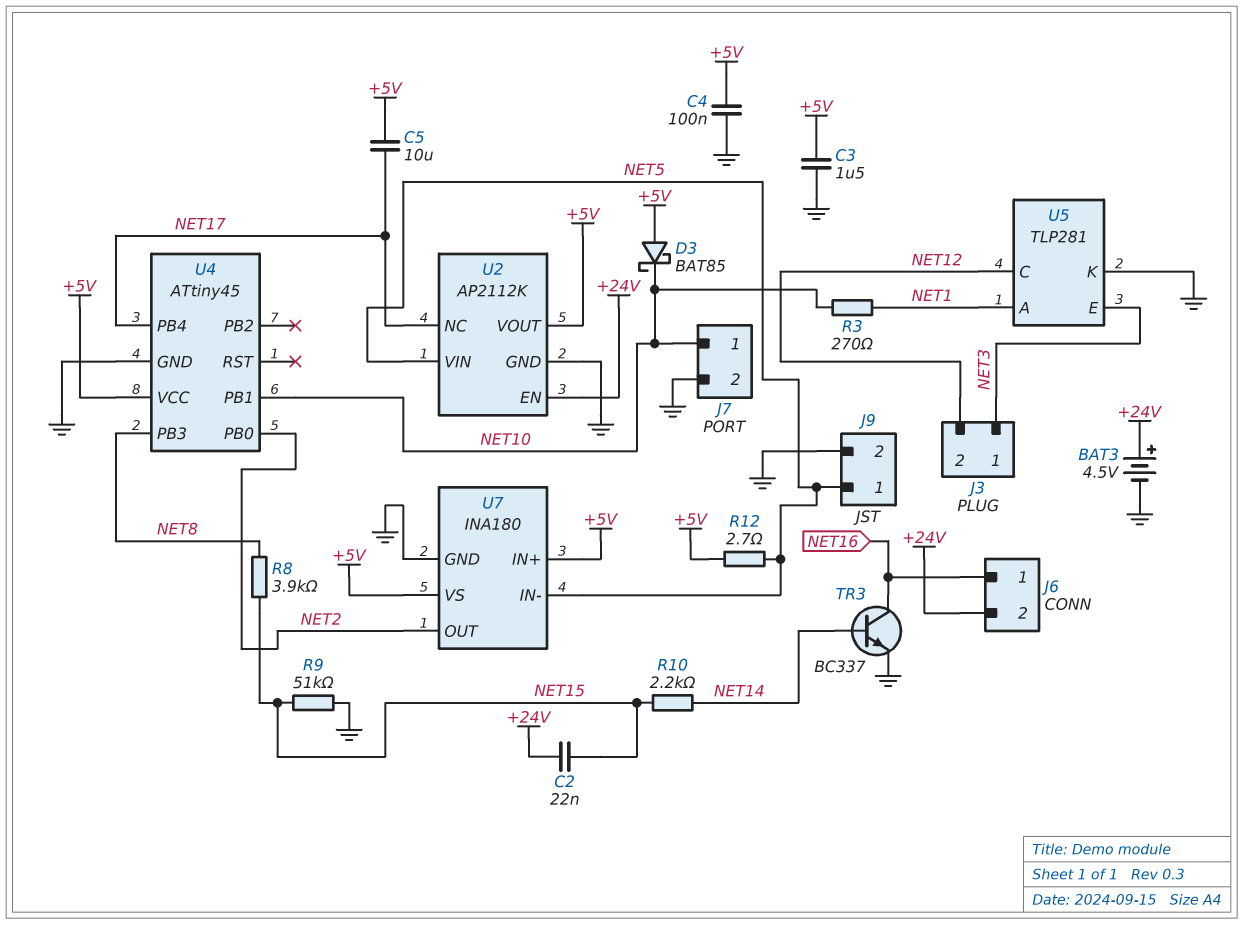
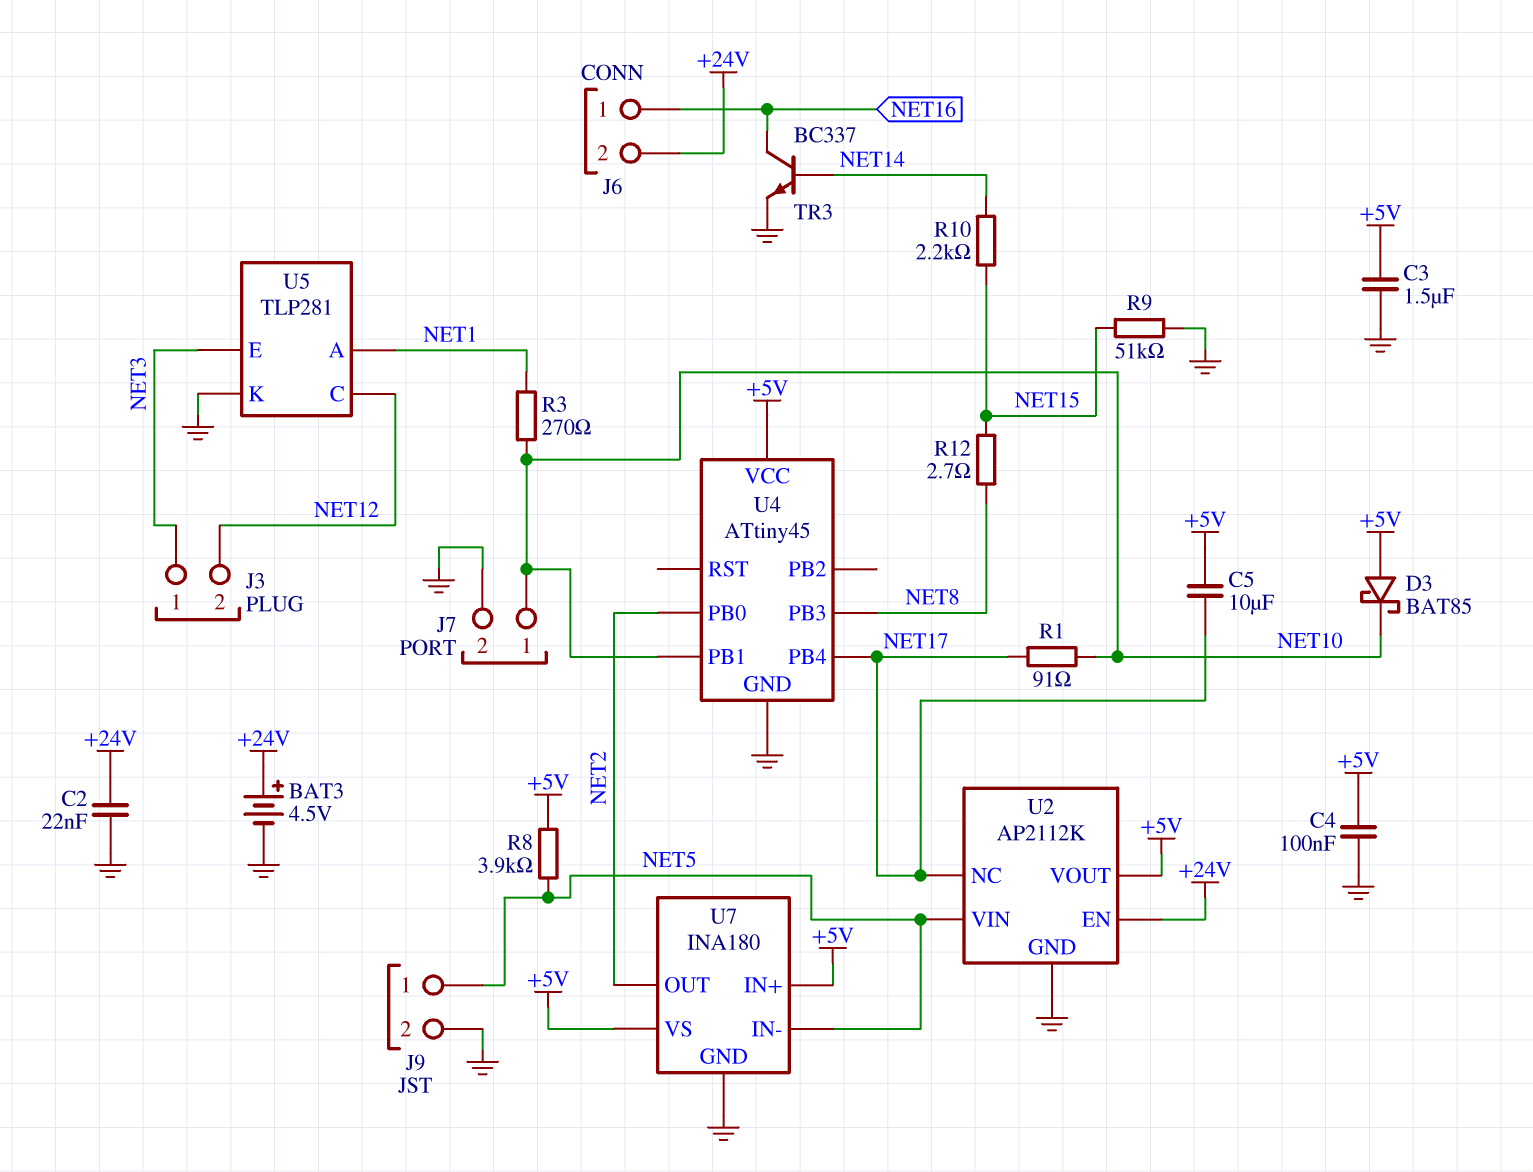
C2: 22nF (+24V, NET15) -> 22nF (+24V, GND)
R1: none -> 91 (NET10, NET17)
R8: 3.9k (NET8, NET15) -> 3.9k (+5V, NET5)
R12: 2.7 (+5V, NET5) -> 2.7 (NET8, NET15)

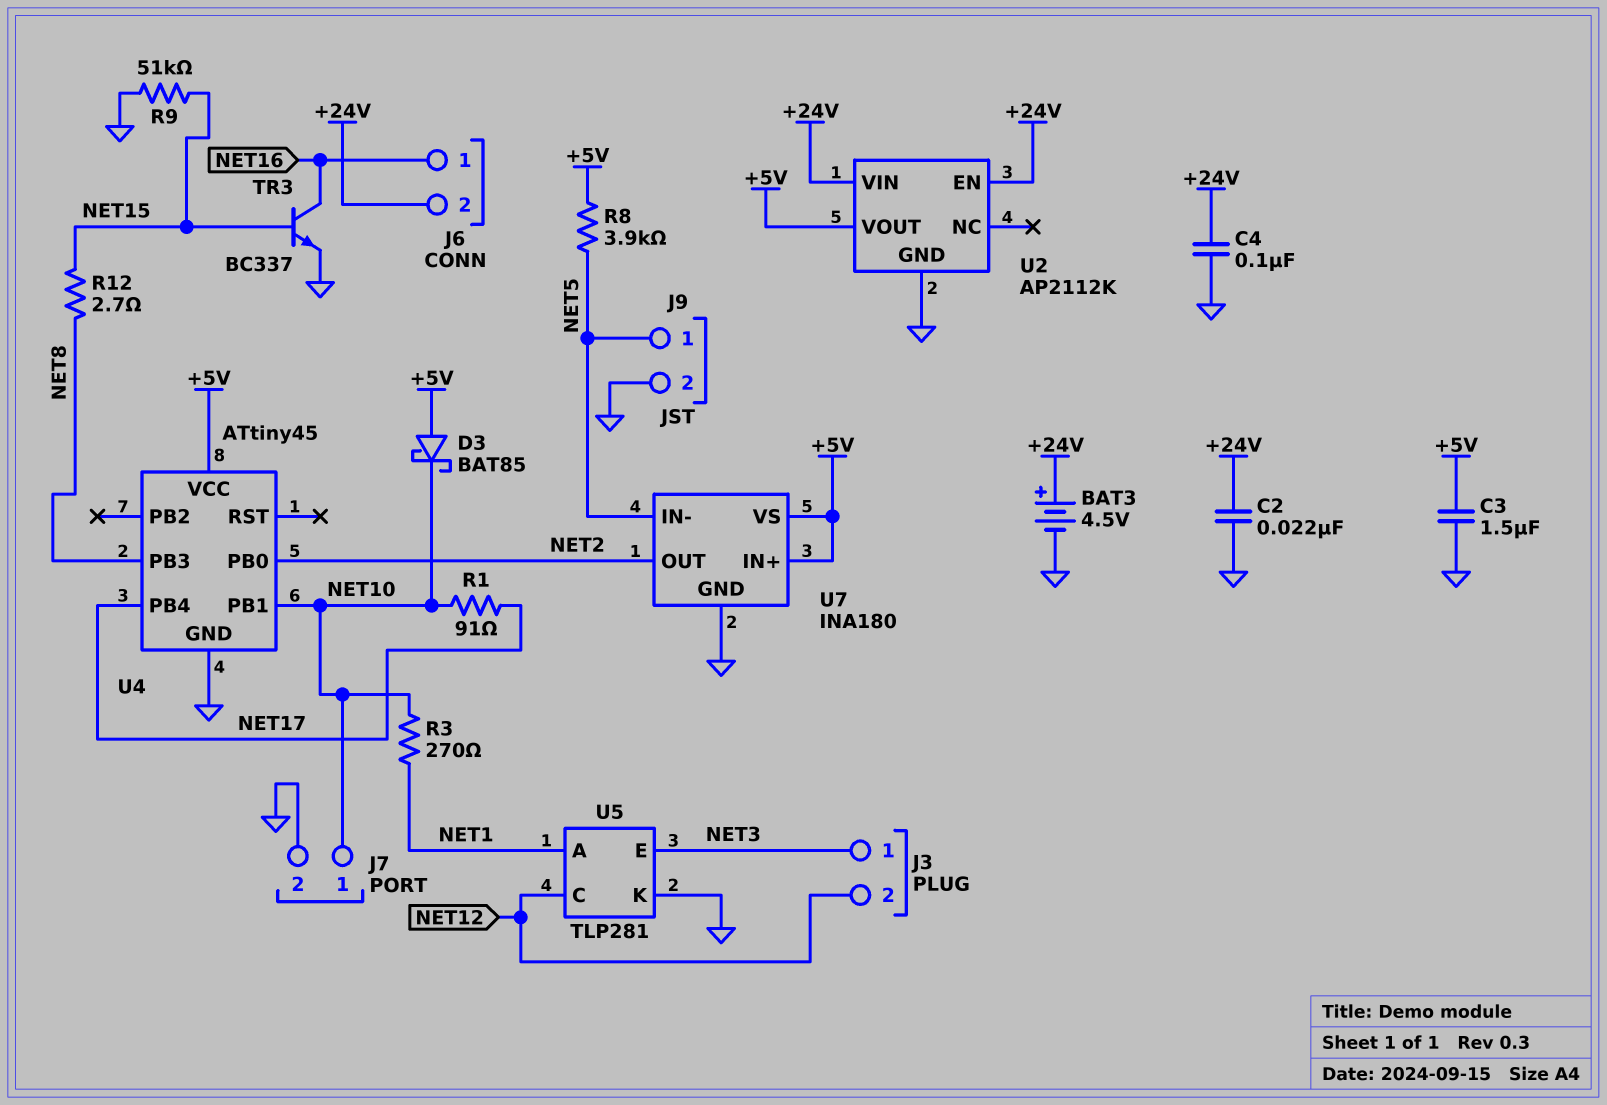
C4: 100nF (+5V, GND) -> 100nF (+24V, GND)
C5: 10uF (+5V, NET17) -> none
R10: 2.2k (NET14, NET15) -> none
TR3: NPN BC337 (B NET14, C NET16, E GND) -> NPN BC337 (B NET15, C NET16, E GND)
U2 pin NC: NET17 -> none
U2 pin VIN: NET5 -> +24V

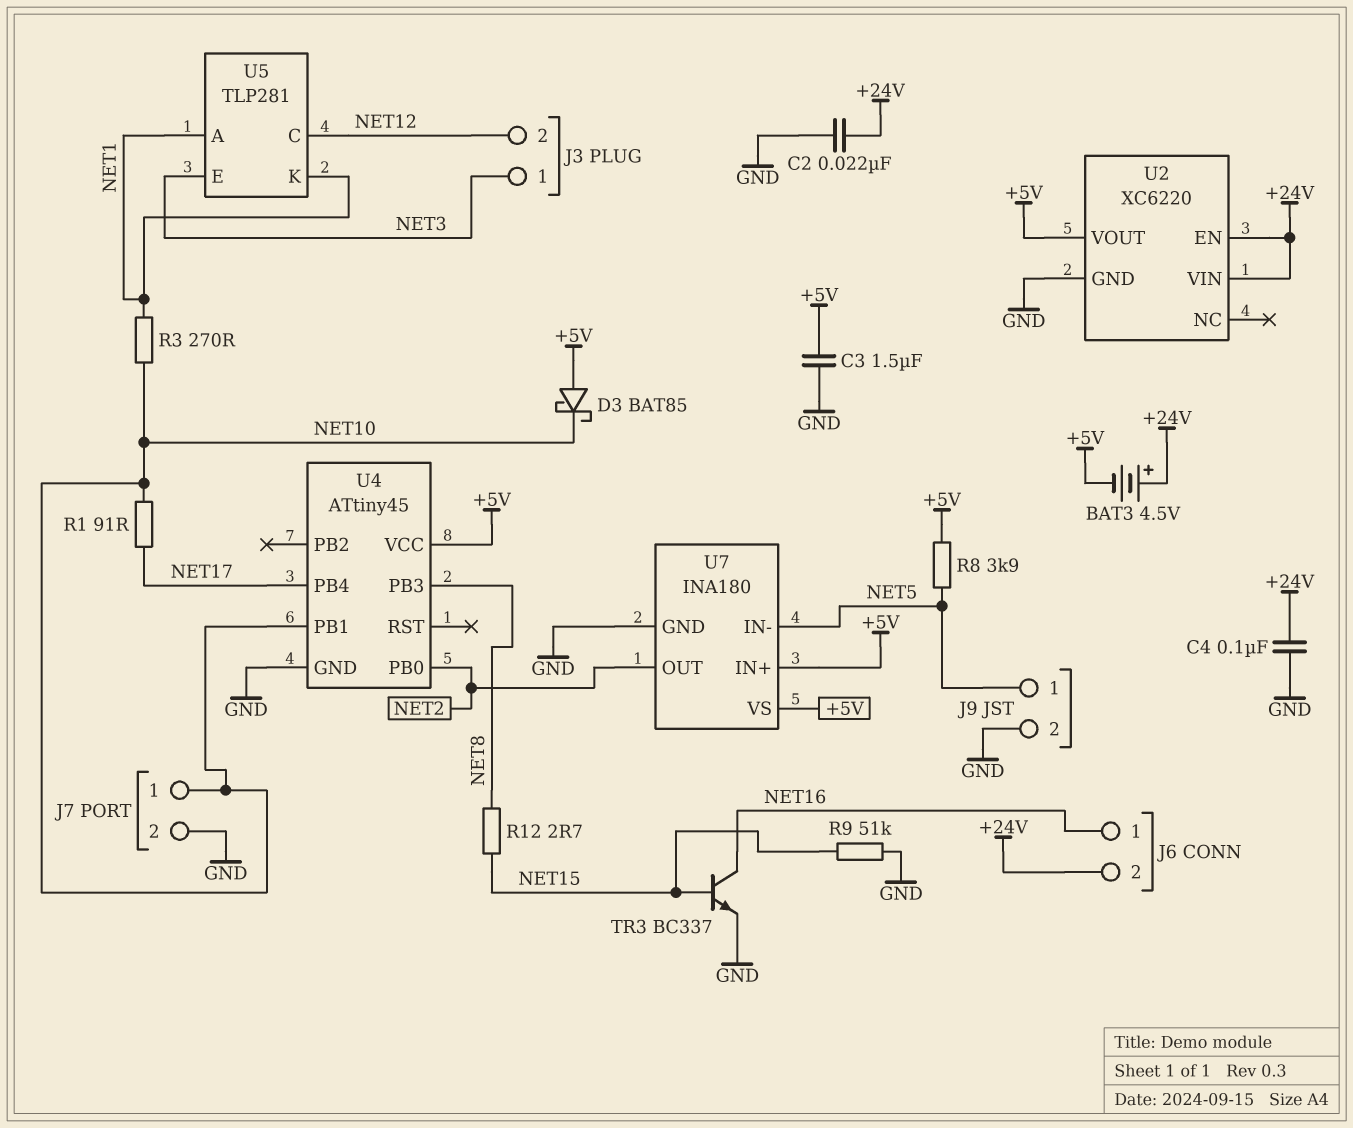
BAT3: 4.5V (plus +24V, minus GND) -> 4.5V (plus +24V, minus +5V)
U2: AP2112K -> XC6220
U5 pin K: GND -> NET1

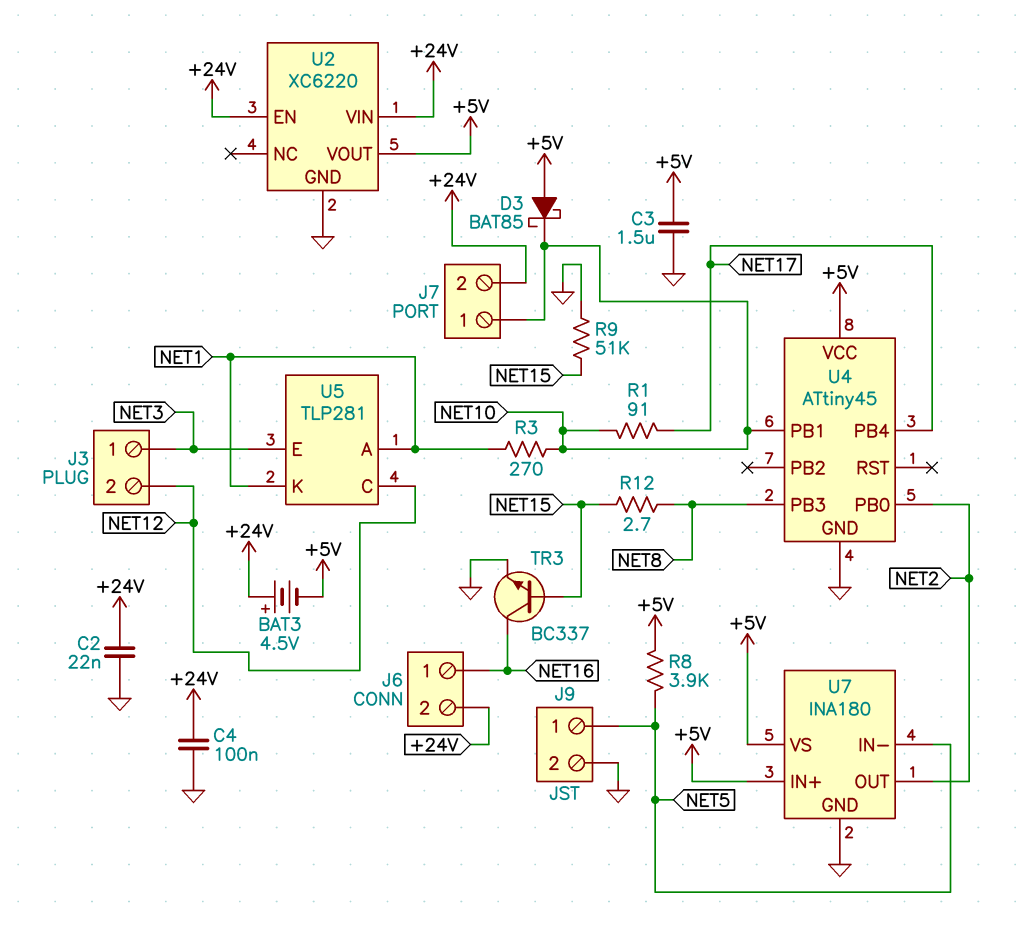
J7 pin 2: GND -> +24V

